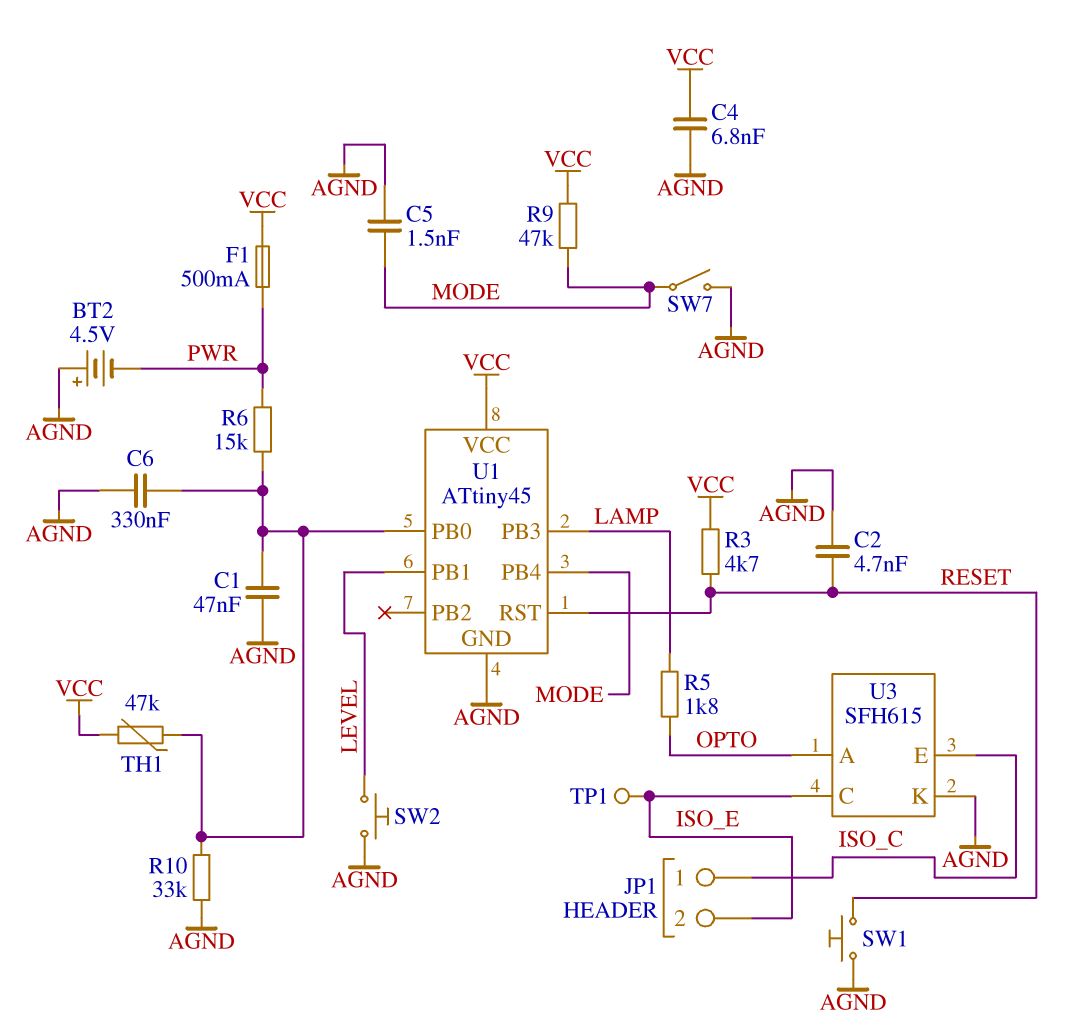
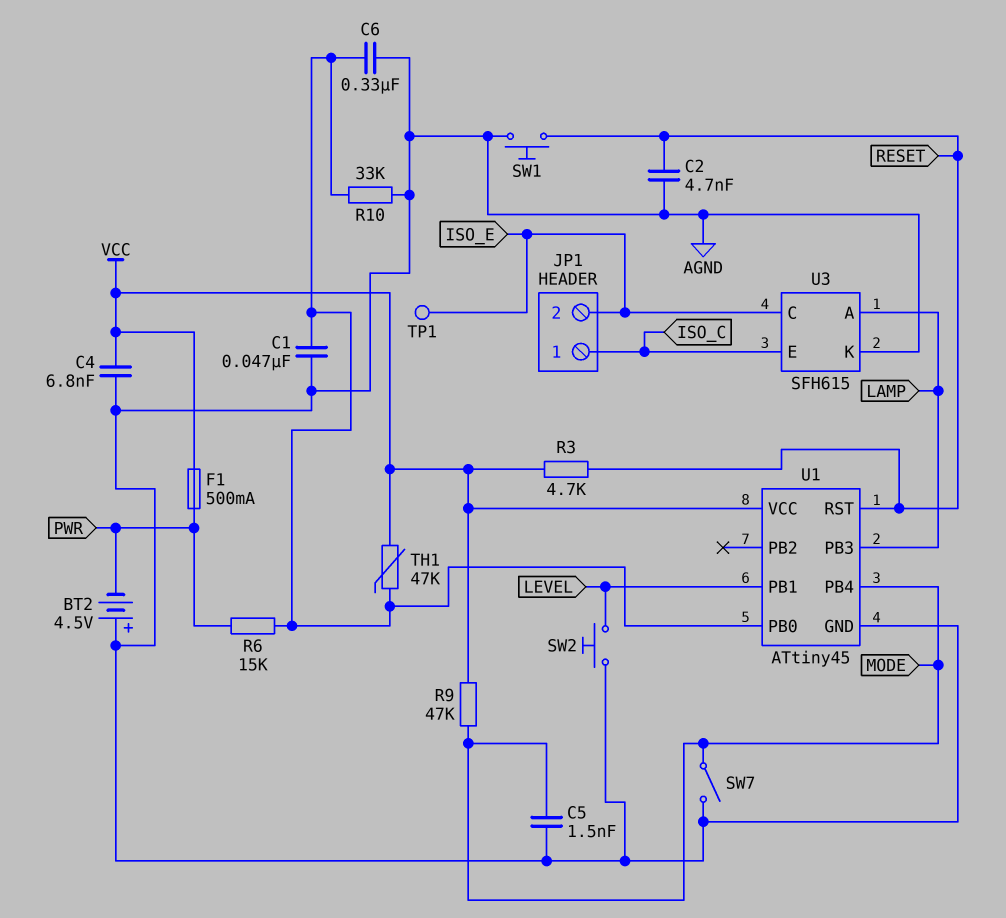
R5: 1.8k (LAMP, OPTO) -> none
U3 pin A: OPTO -> LAMP

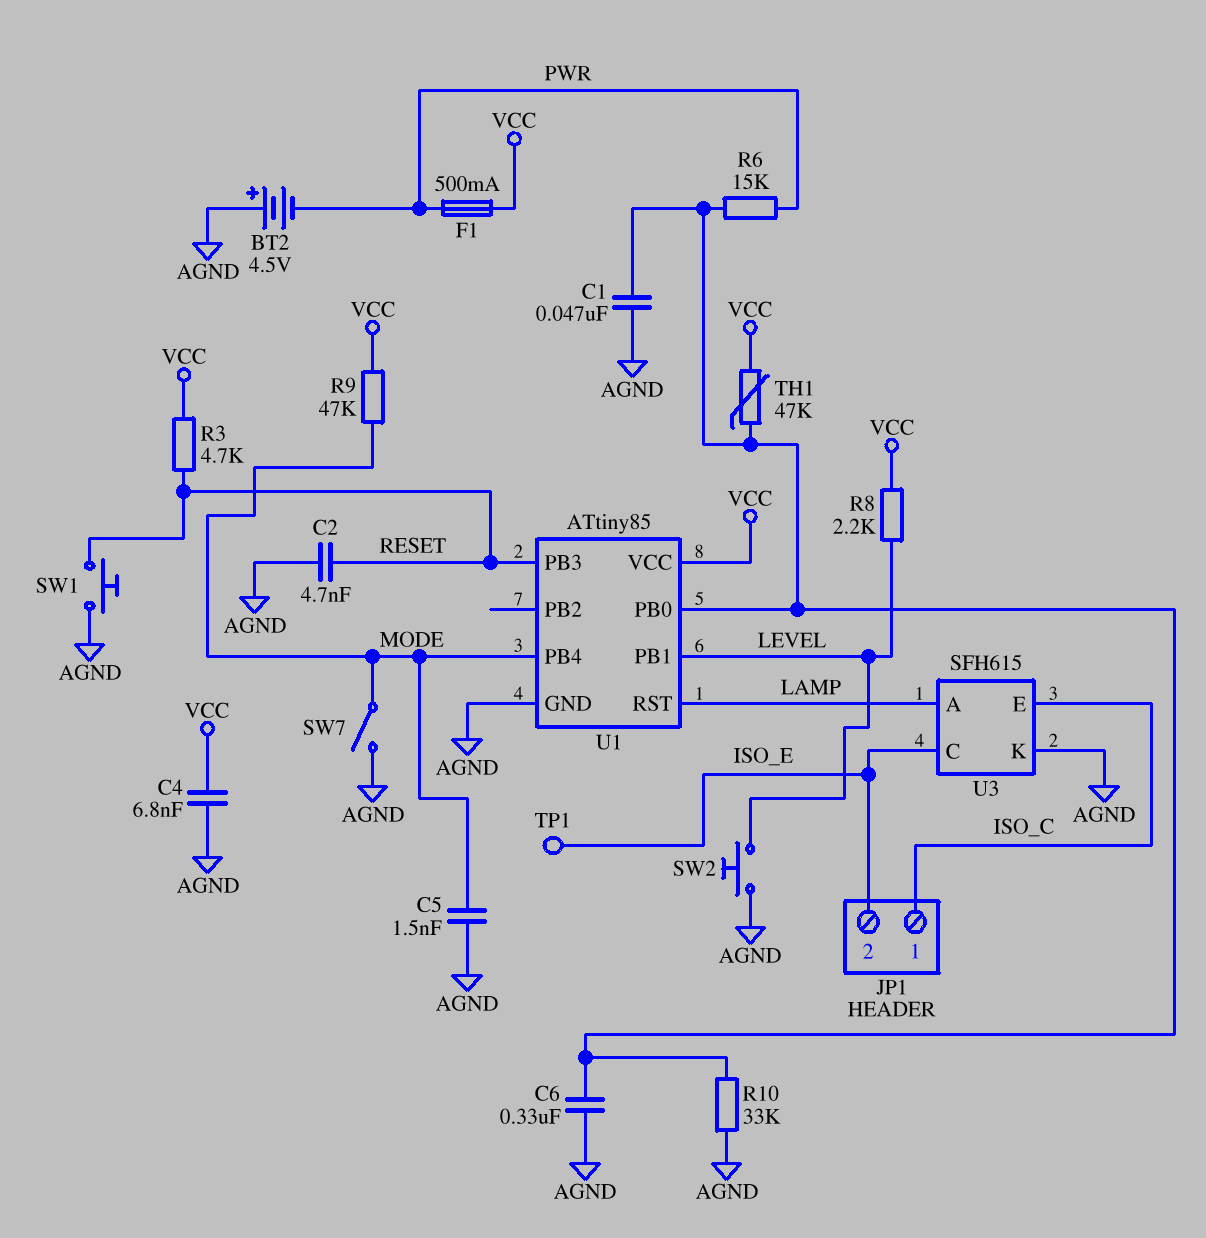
R8: none -> 2.2k (LEVEL, VCC)
U1: ATtiny45 -> ATtiny85
U1 pin PB3: LAMP -> RESET
U1 pin RST: RESET -> LAMP

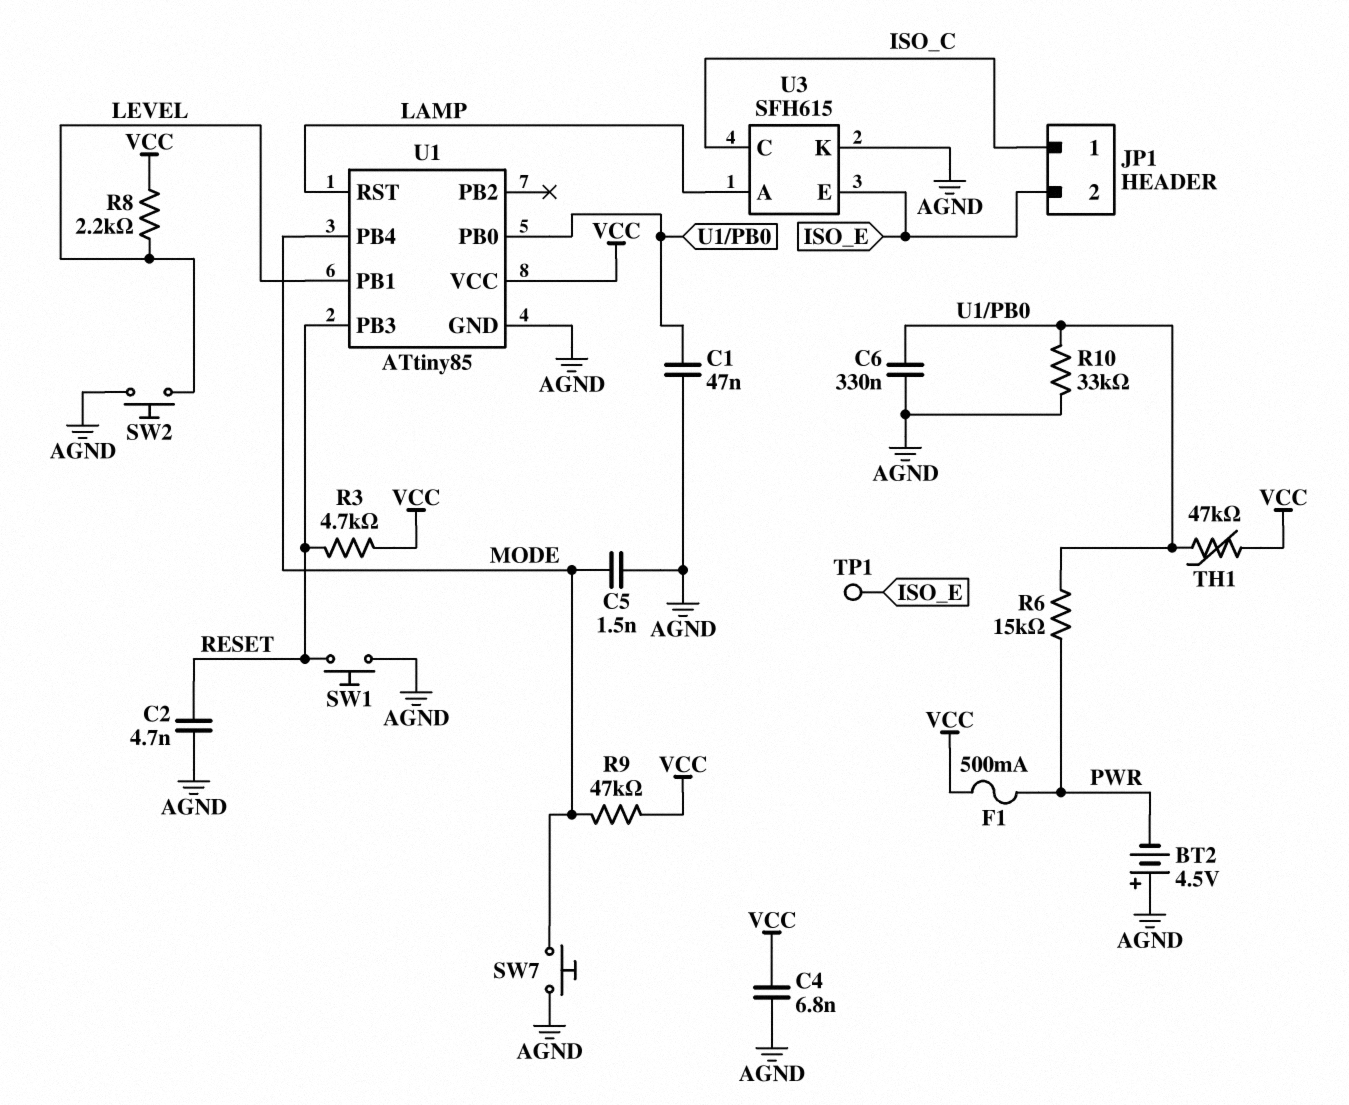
SW7: switch (AGND, MODE) -> button (AGND, MODE)
U3 pin C: ISO_E -> ISO_C
U3 pin E: ISO_C -> ISO_E

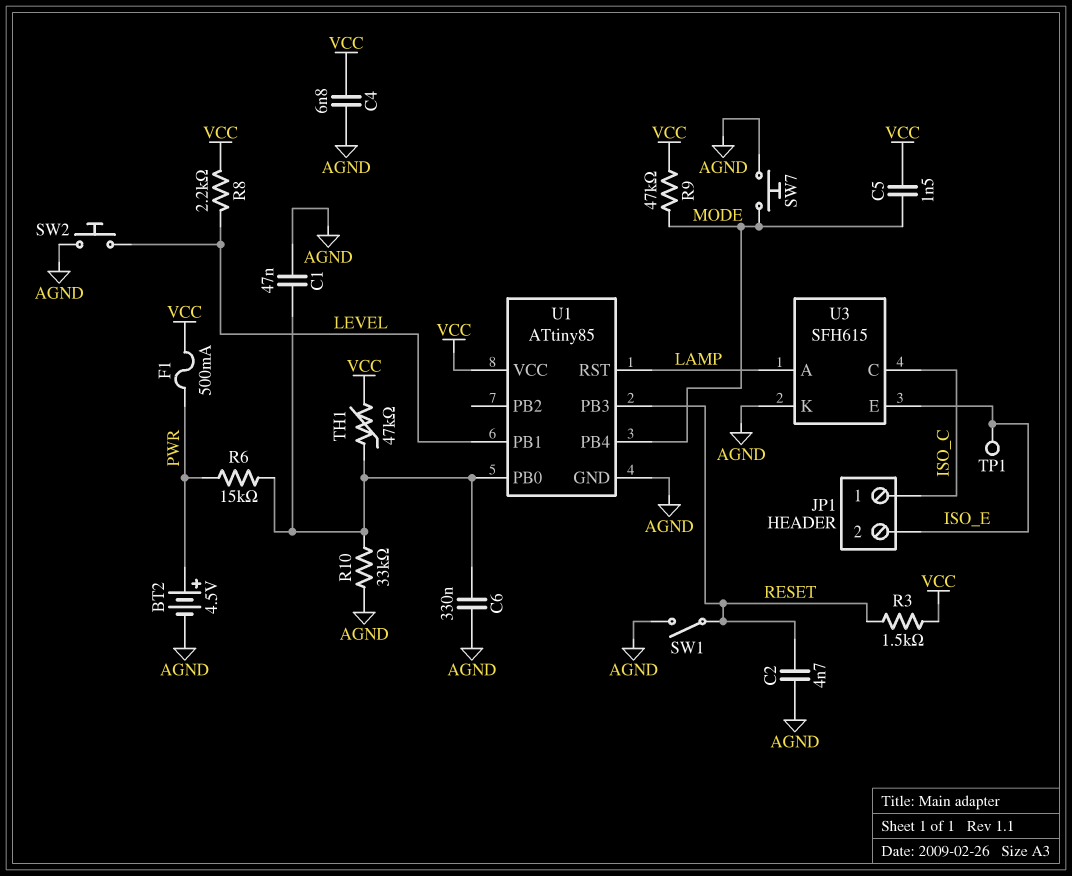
BT2: 4.5V (plus AGND, minus PWR) -> 4.5V (plus PWR, minus AGND)
C5: 1.5nF (AGND, MODE) -> 1.5nF (MODE, VCC)
R3: 4.7k (RESET, VCC) -> 1.5k (RESET, VCC)
SW1: button (AGND, RESET) -> switch (AGND, RESET)

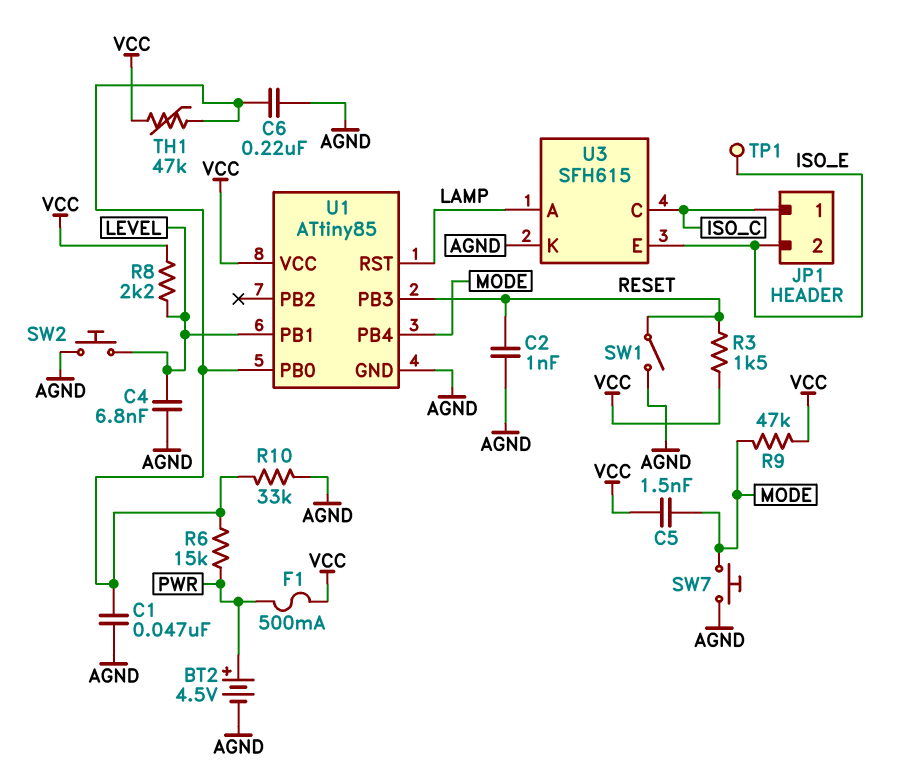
C2: 4.7nF (AGND, RESET) -> 1nF (AGND, RESET)
C4: 6.8nF (AGND, VCC) -> 6.8nF (AGND, LEVEL)
C6: 330nF (AGND, U1/PB0) -> 220nF (AGND, U1/PB0)

